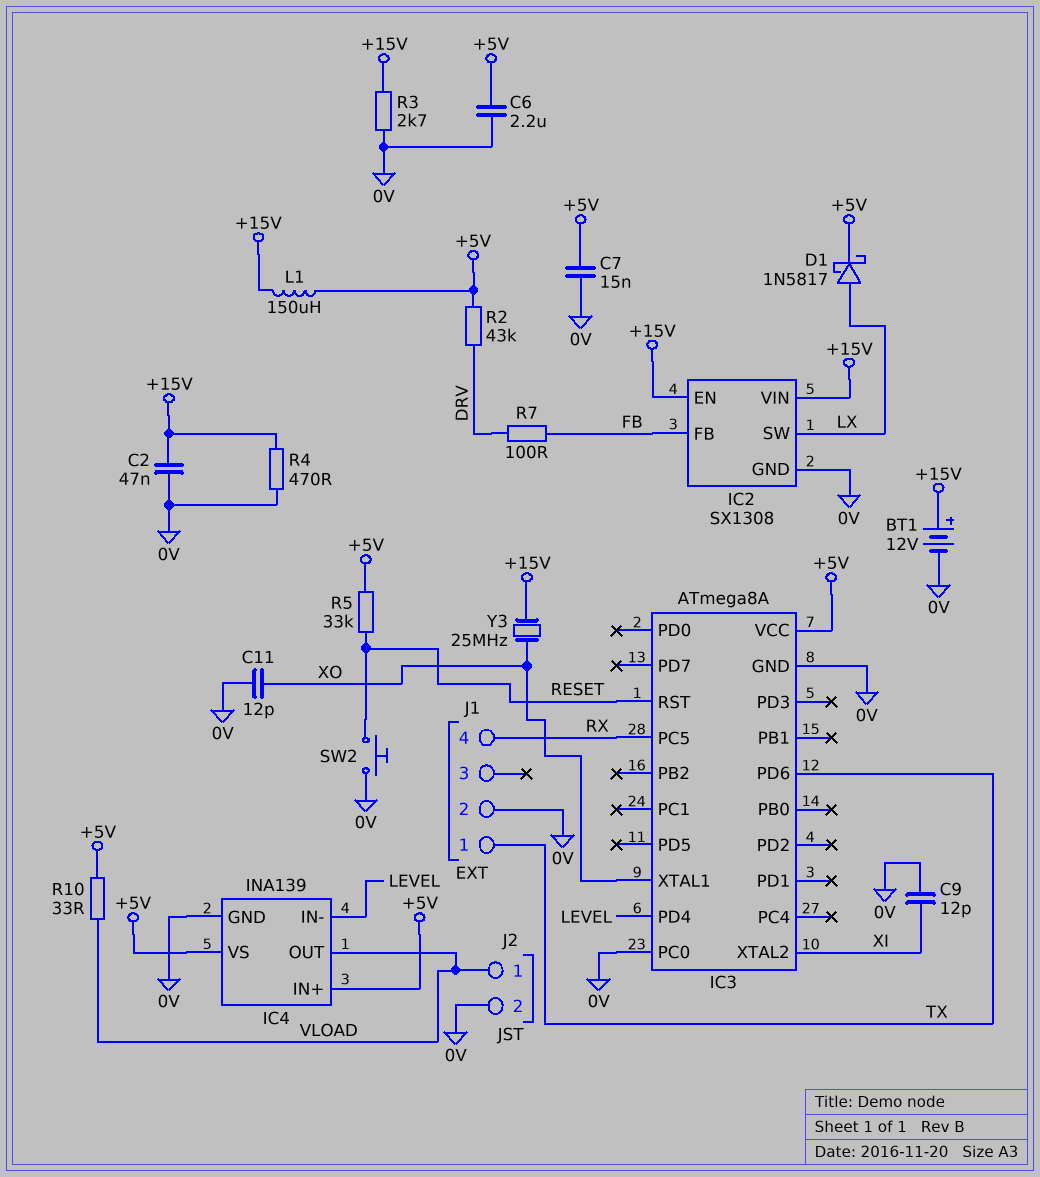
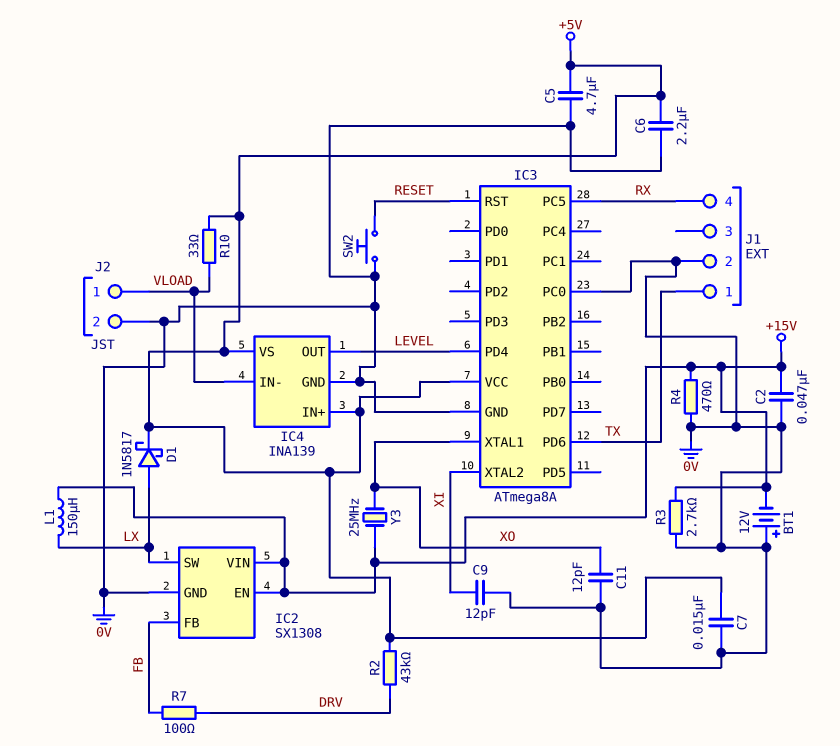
BT1: 12V (plus +15V, minus 0V) -> 12V (plus 0V, minus +15V)
C5: none -> 4.7uF (+5V, 0V)
IC4 pin IN-: LEVEL -> VLOAD
IC4 pin OUT: VLOAD -> LEVEL
L1: 150uH (+5V, +15V) -> 150uH (+15V, LX)
R5: 33k (+5V, RESET) -> none

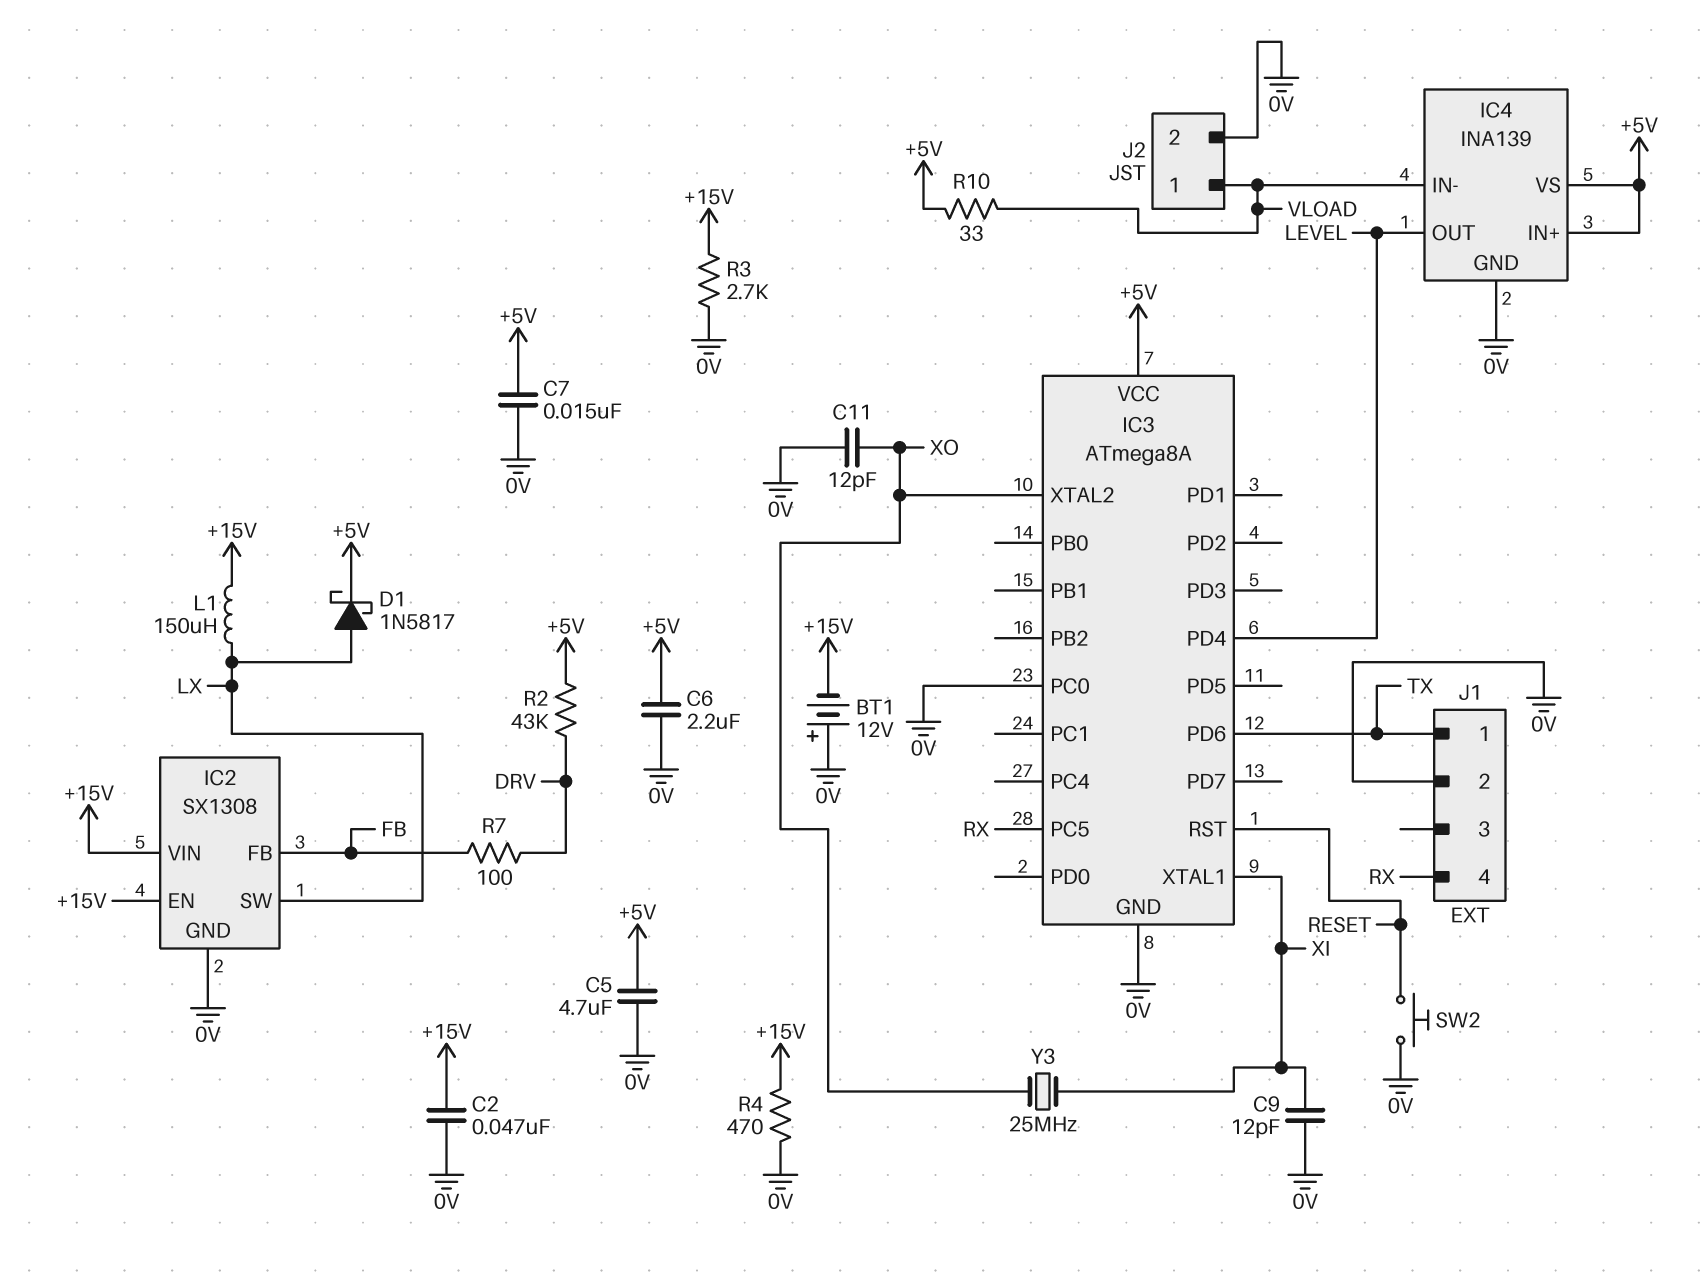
IC3 pin XTAL1: XO -> XI
IC3 pin XTAL2: XI -> XO
Y3: 25MHz (+15V, XO) -> 25MHz (XI, XO)

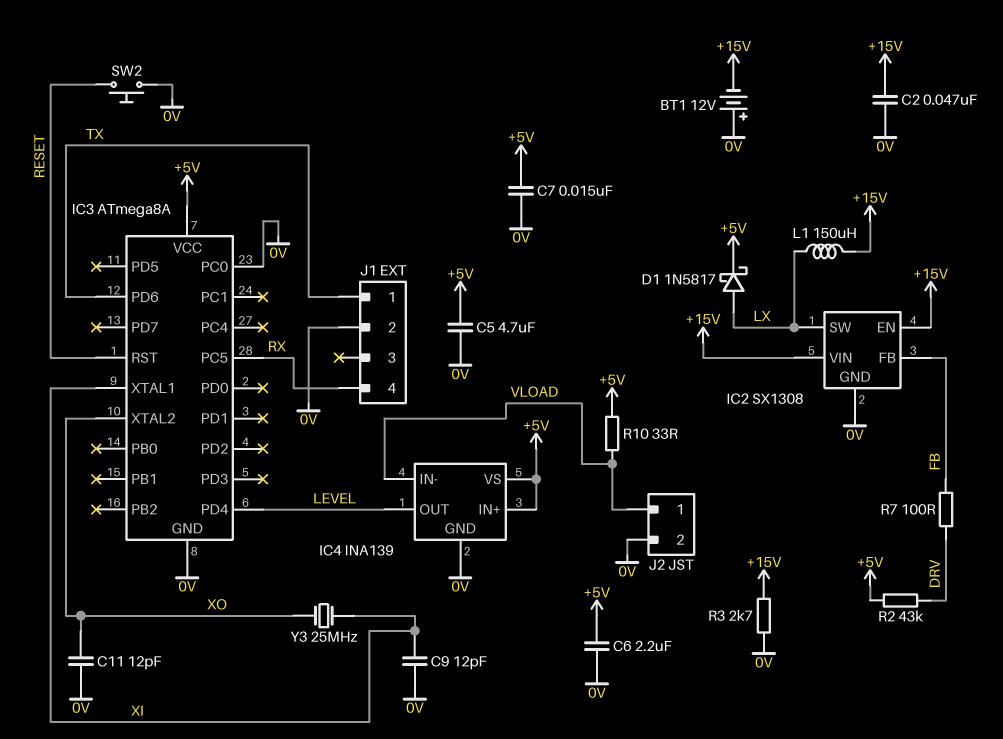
R4: 470 (+15V, 0V) -> none

